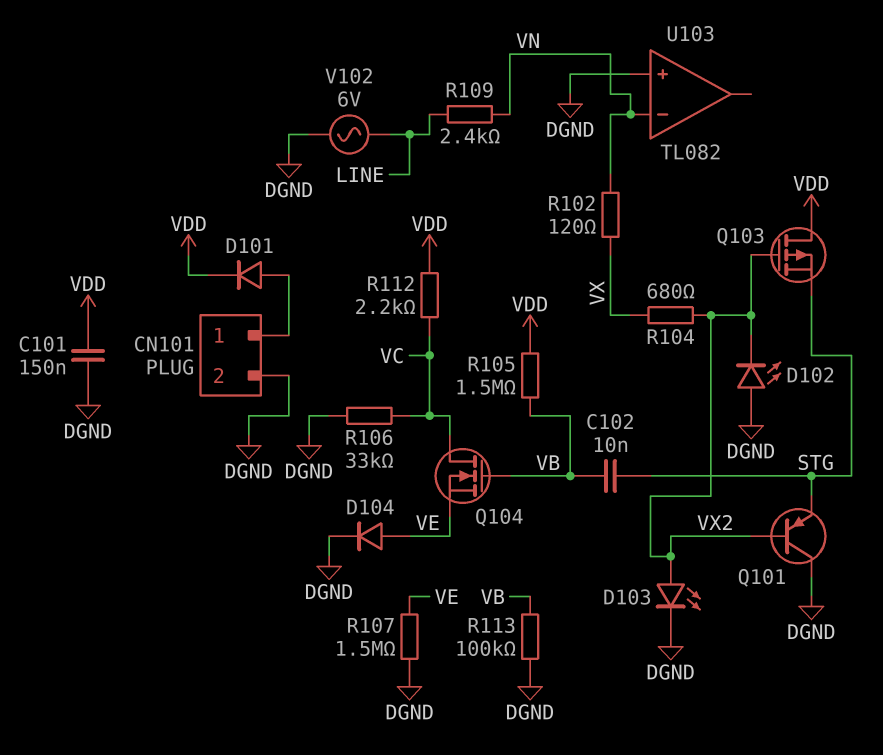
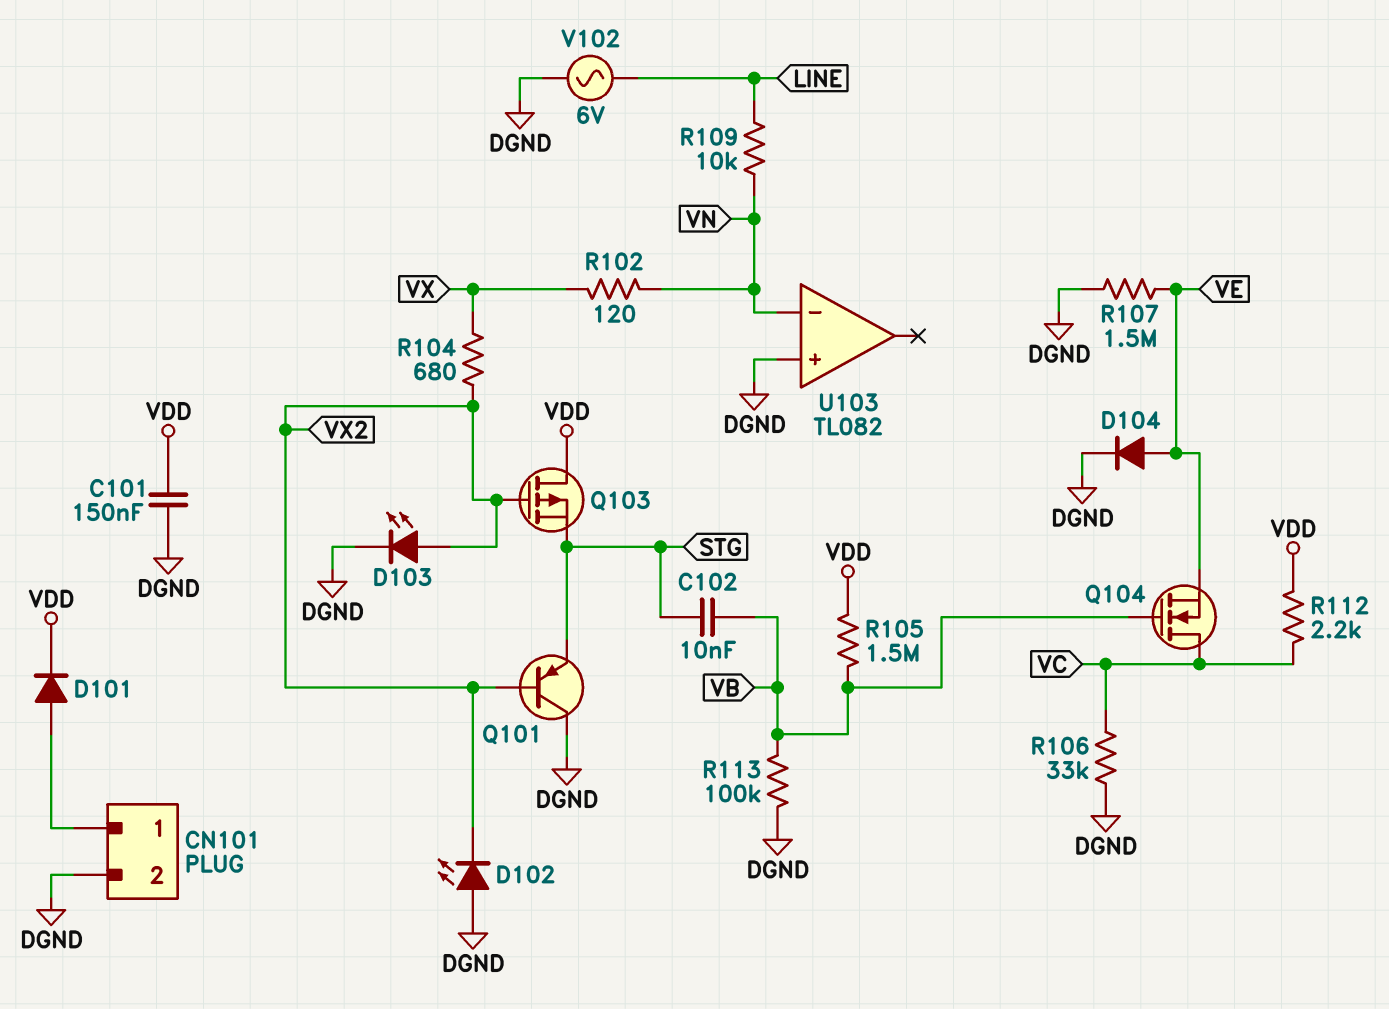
R109: 2.4k (LINE, VN) -> 10k (LINE, VN)

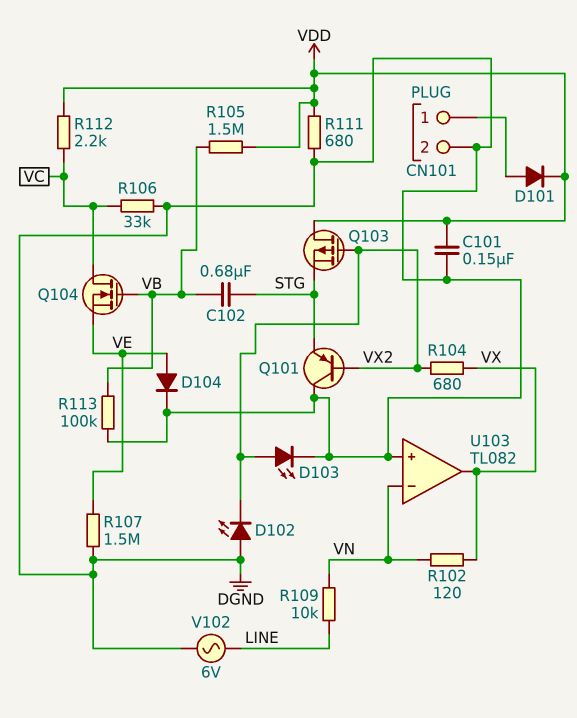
C102: 10nF (STG, VB) -> 680nF (STG, VB)
R111: none -> 680 (DGND, VDD)
U103 pin out: none -> VX

